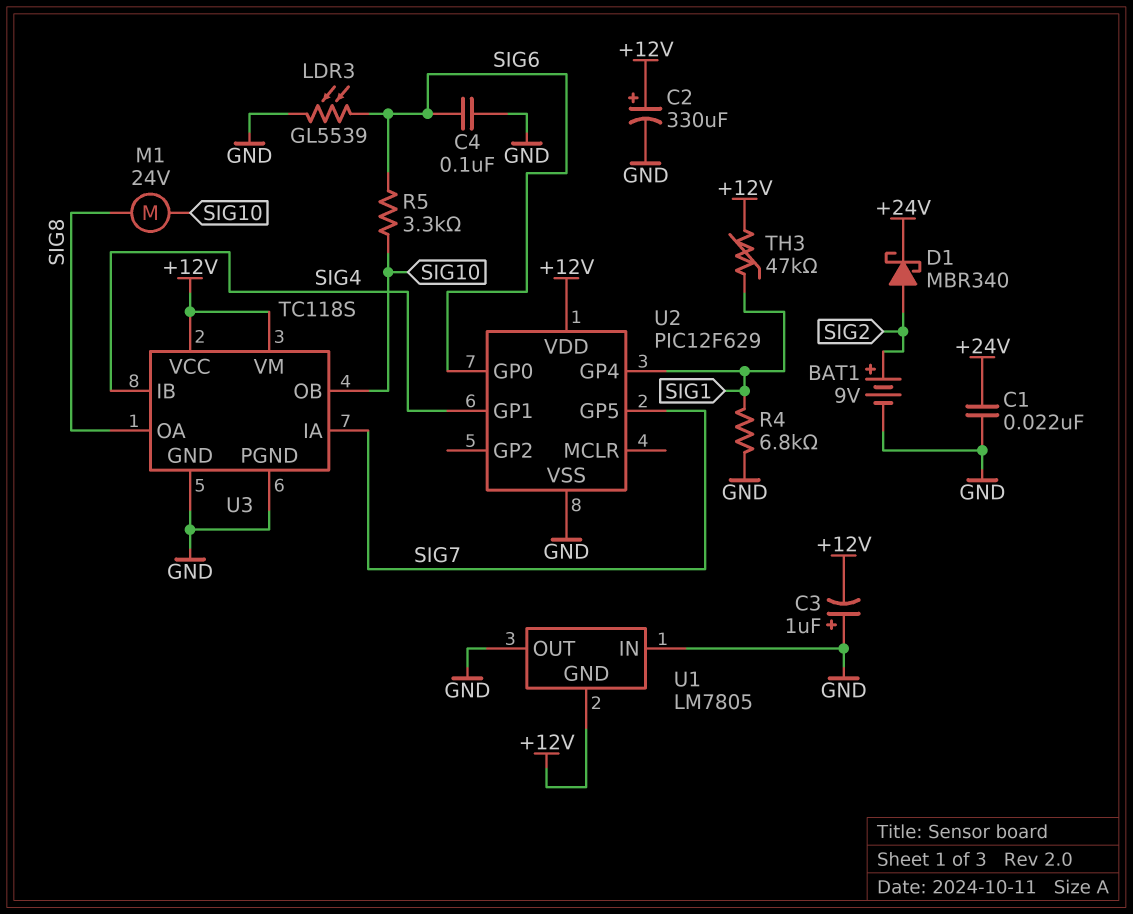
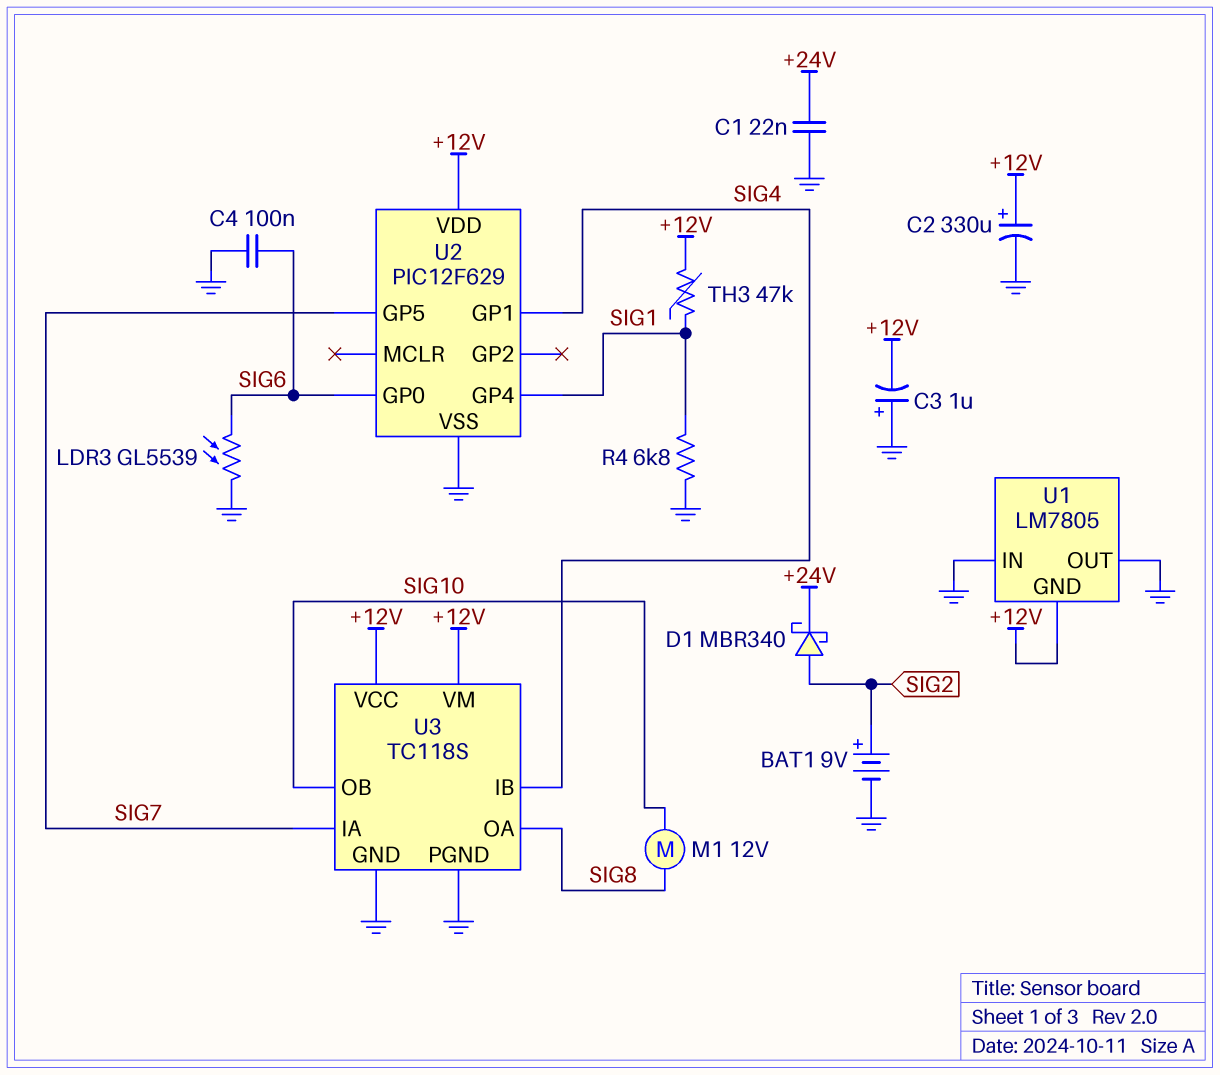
M1: motor 24V (SIG8, SIG10) -> motor 12V (SIG8, SIG10)
R5: 3.3k (SIG6, SIG10) -> none

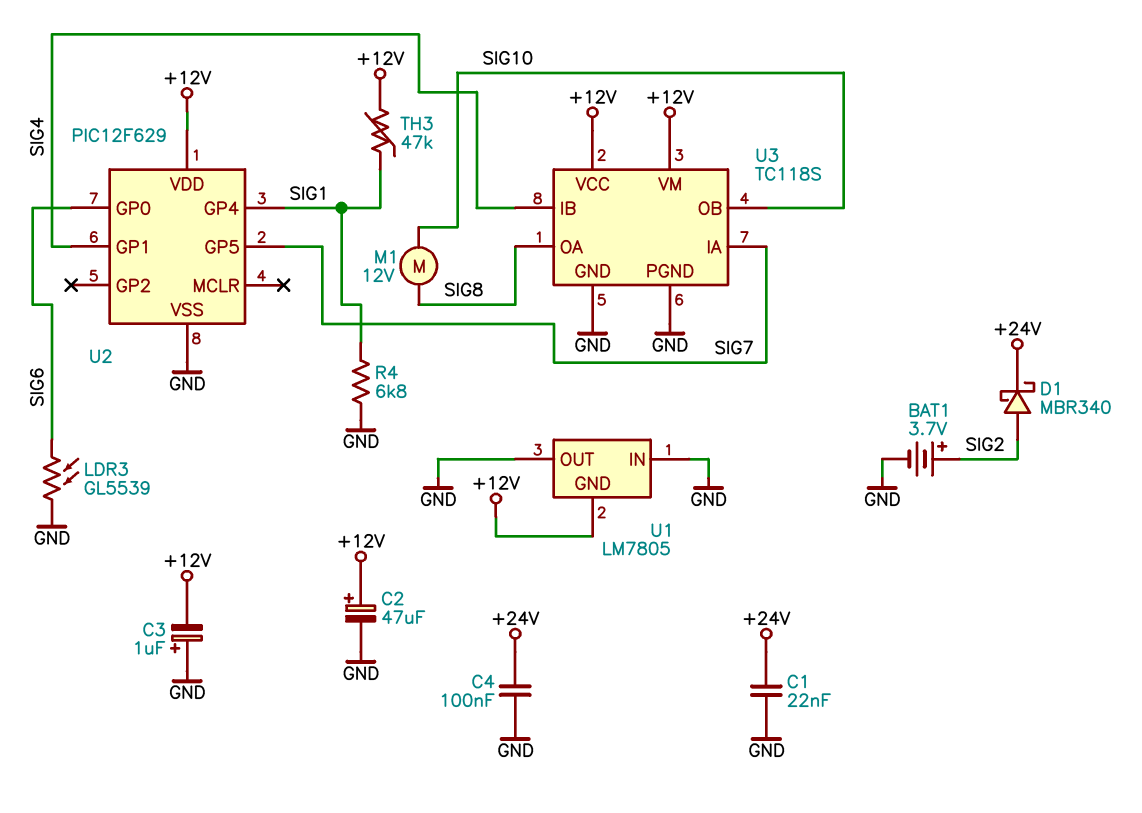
BAT1: 9V (plus SIG2, minus GND) -> 3.7V (plus SIG2, minus GND)
C2: 330uF (plus +12V, minus GND) -> 47uF (plus +12V, minus GND)
C4: 100nF (GND, SIG6) -> 100nF (+24V, GND)

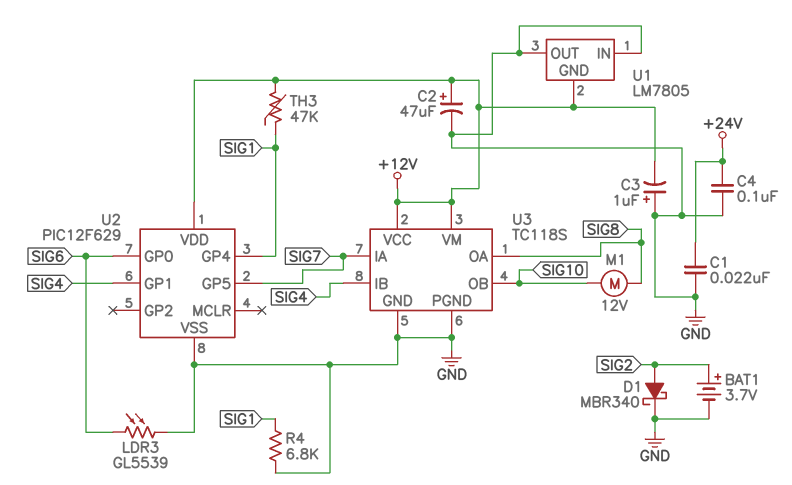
D1: schottky MBR340 (A SIG2, K +24V) -> schottky MBR340 (A SIG2, K GND)

